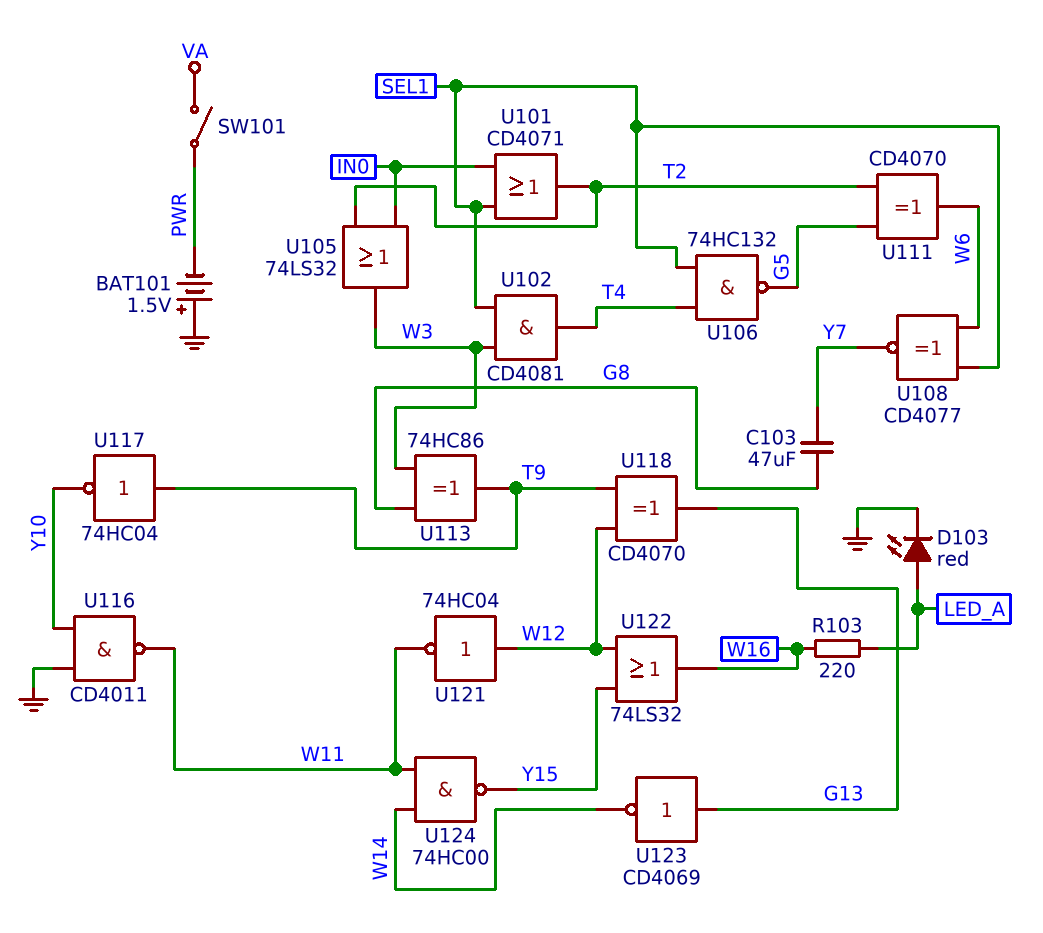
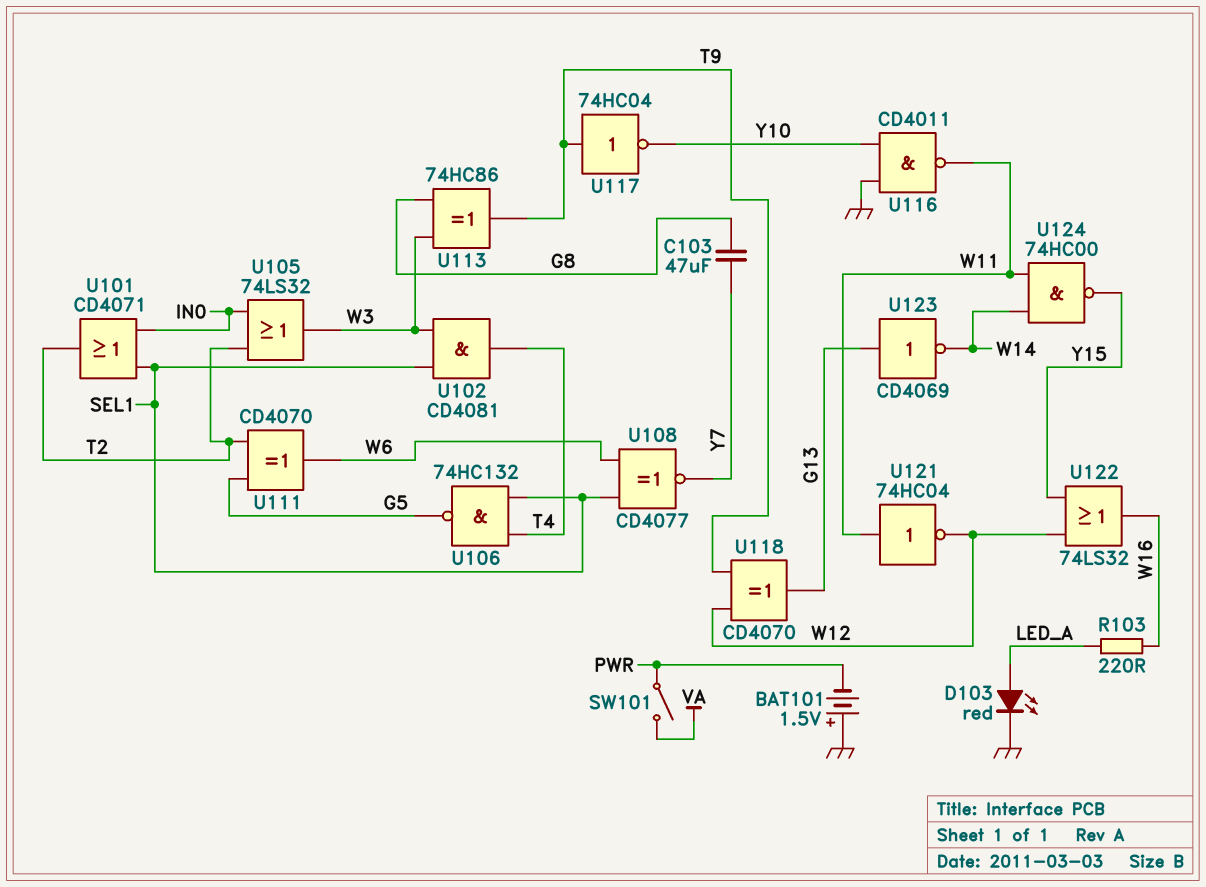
U121: NOT 74HC04 (in W12, out W11) -> NOT 74HC04 (in W11, out W12)

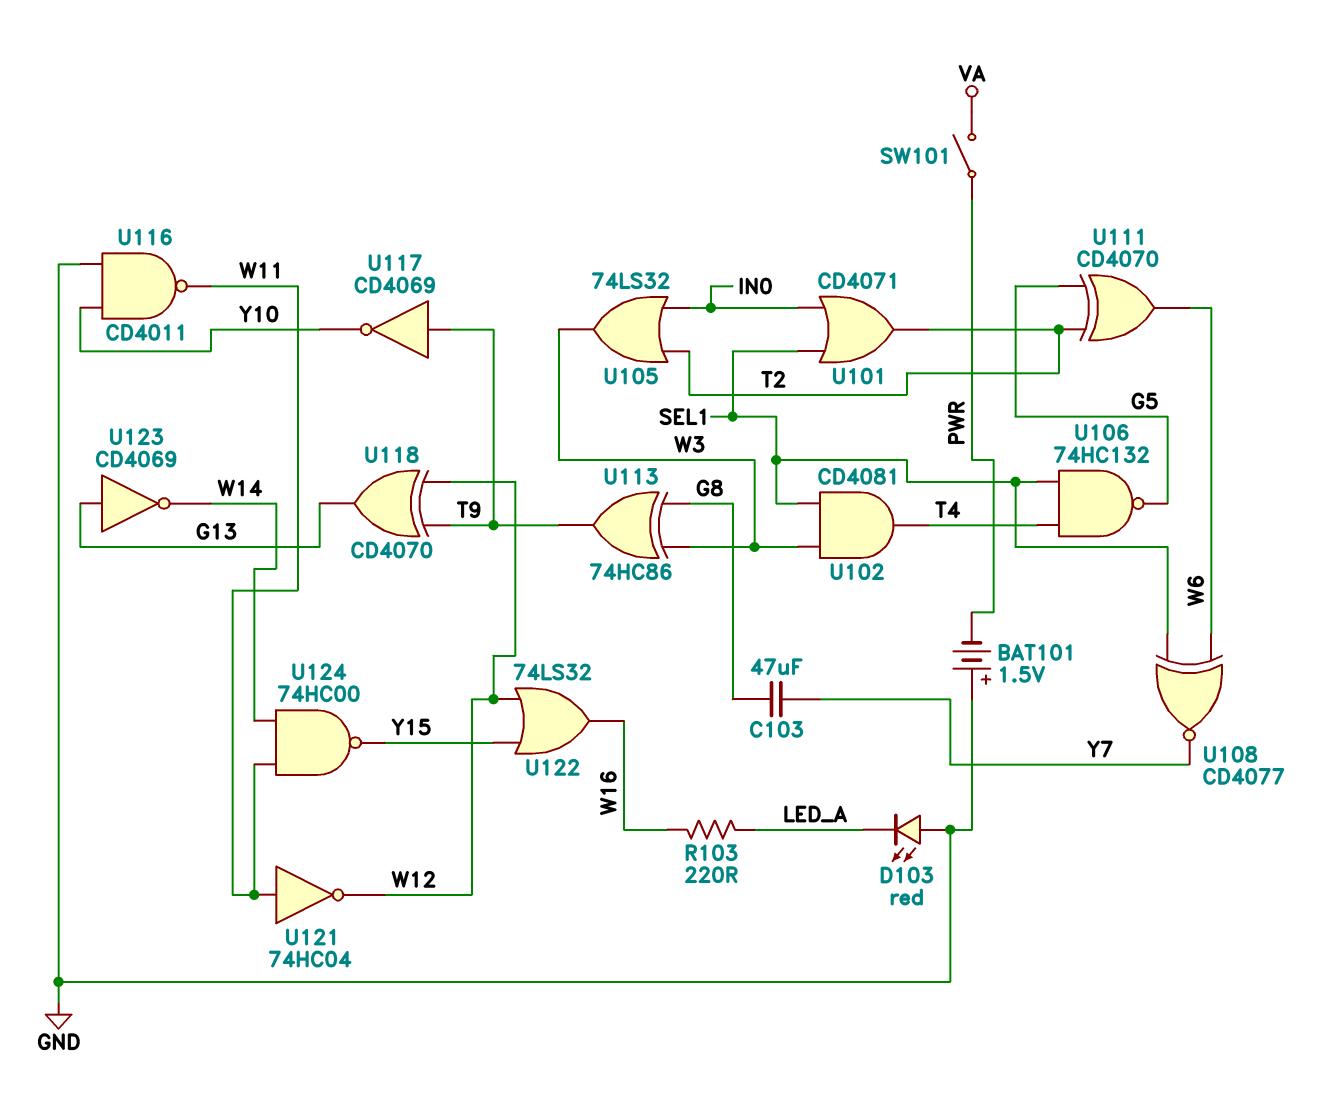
D103: LED red (A LED_A, K GND) -> LED red (A GND, K LED_A)
U117: NOT 74HC04 (in T9, out Y10) -> NOT CD4069 (in T9, out Y10)

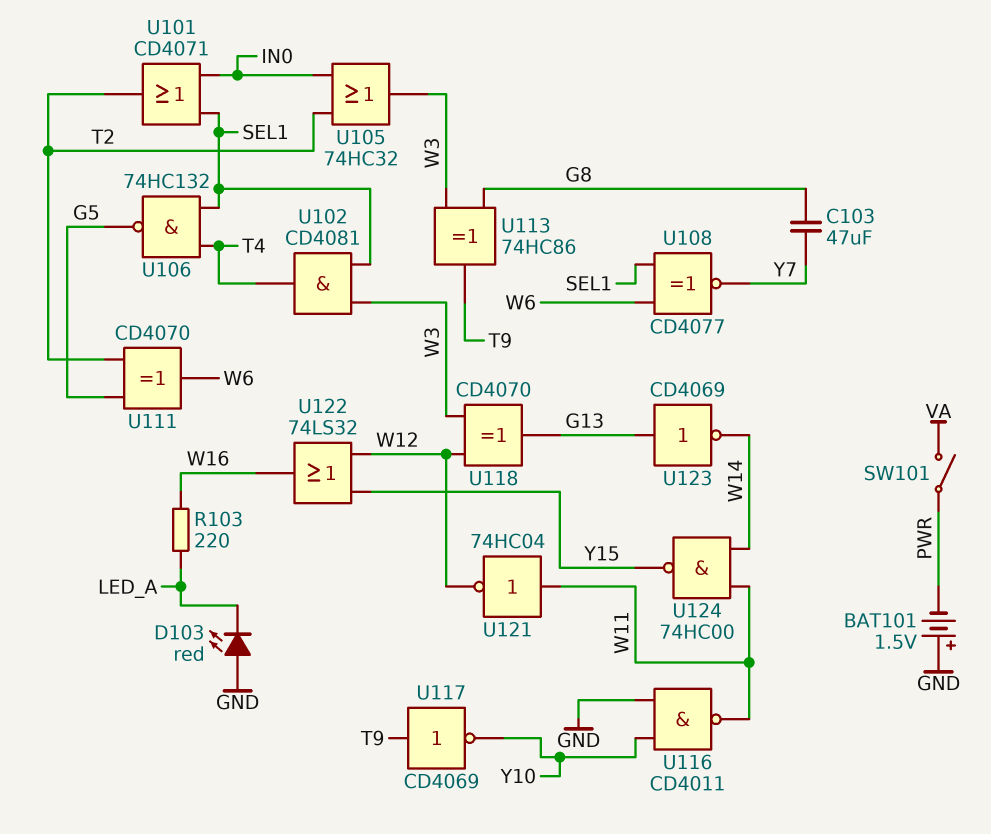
U105: OR 74LS32 (in IN0, in T2, out W3) -> OR 74HC32 (in IN0, in T2, out W3)
U118: XOR CD4070 (in T9, in W12, out G13) -> XOR CD4070 (in W3, in W12, out G13)

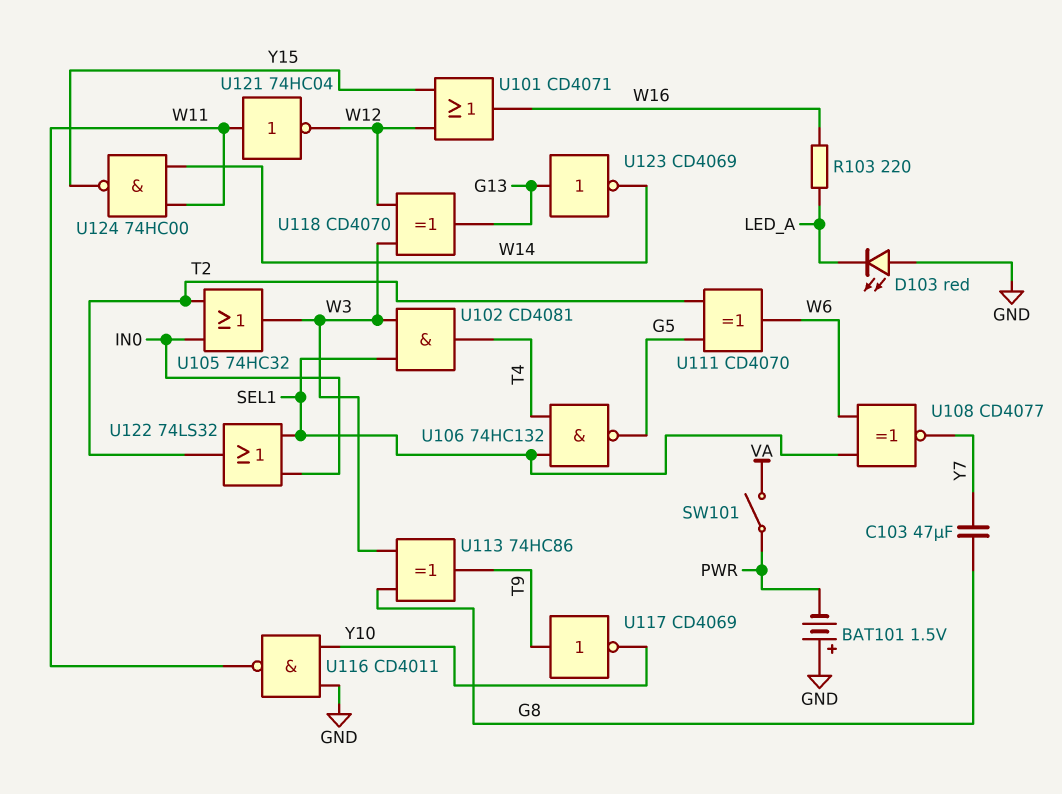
U101: OR CD4071 (in IN0, in SEL1, out T2) -> OR CD4071 (in W12, in Y15, out W16)
U122: OR 74LS32 (in W12, in Y15, out W16) -> OR 74LS32 (in IN0, in SEL1, out T2)

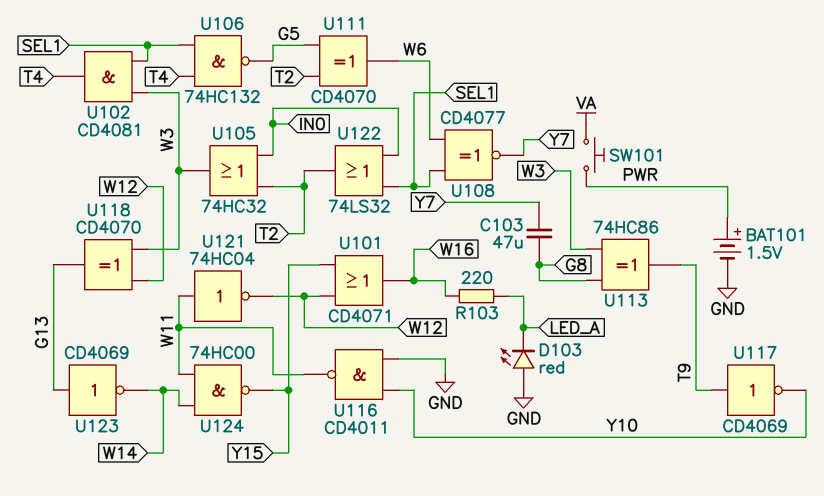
BAT101: 1.5V (plus GND, minus PWR) -> 1.5V (plus PWR, minus GND)
SW101: switch (PWR, VA) -> button (PWR, VA)

